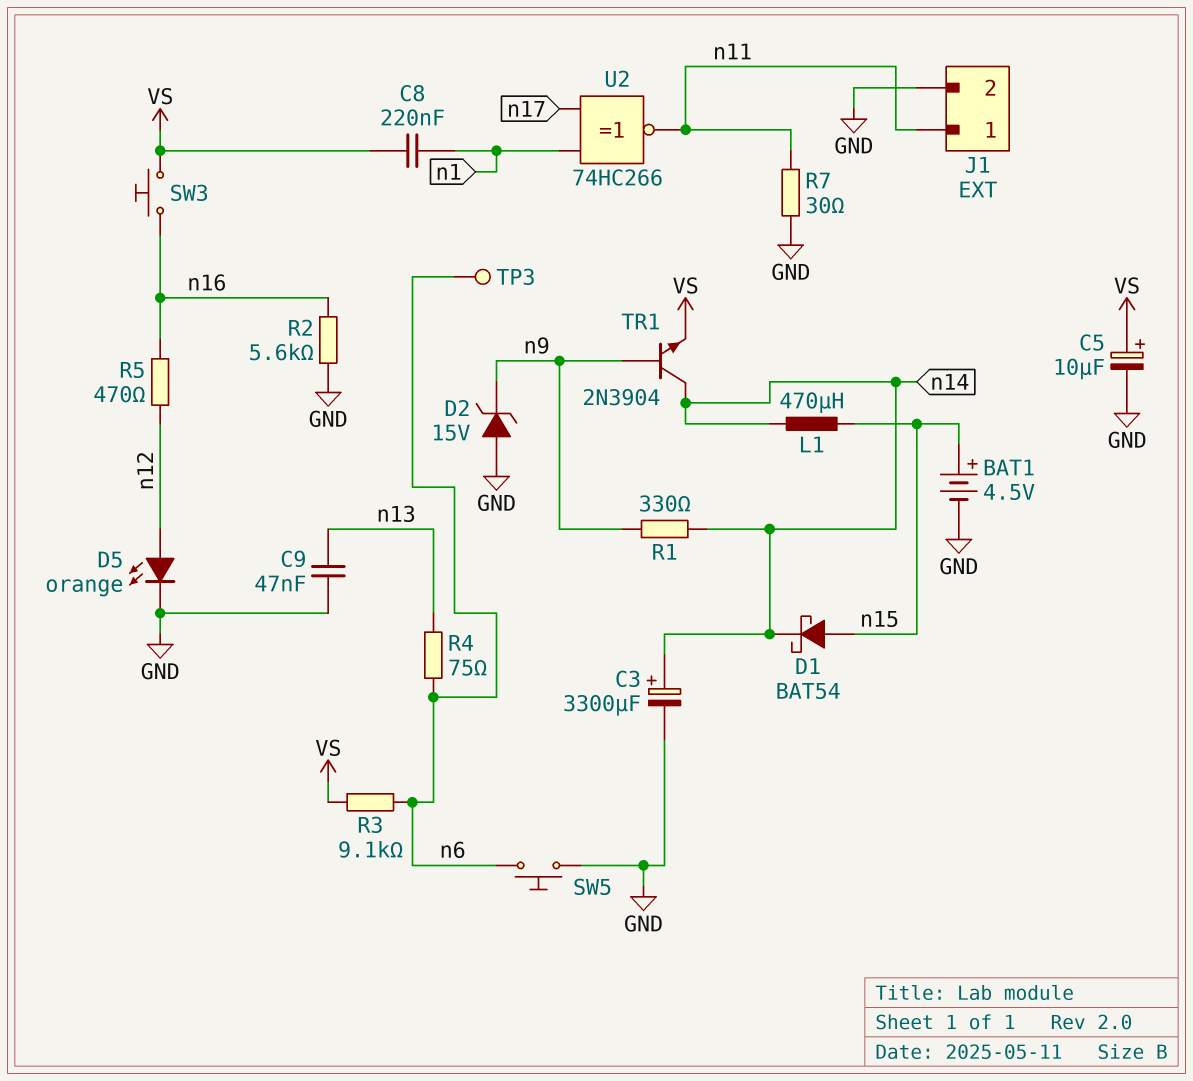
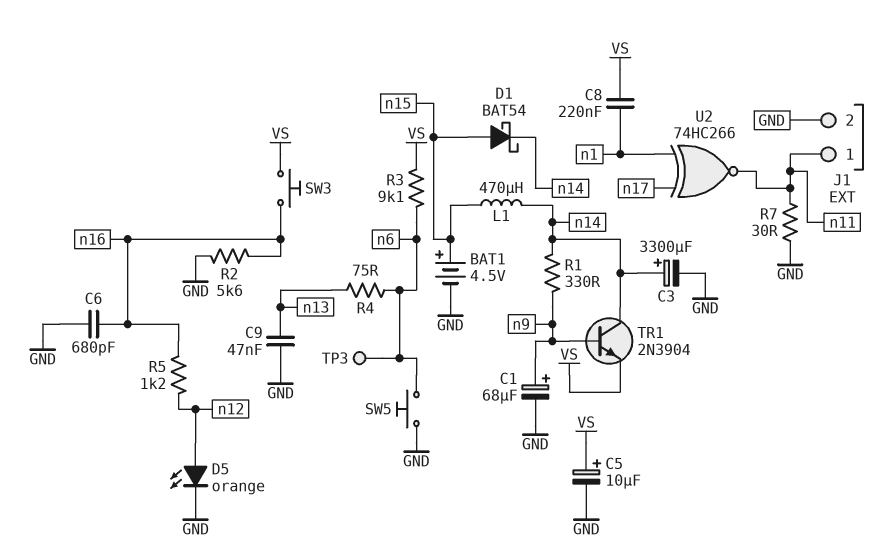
C1: none -> 68uF (plus n9, minus GND)
C6: none -> 680pF (GND, n16)
D2: zener 15V (A GND, K n9) -> none
R5: 470 (n12, n16) -> 1.2k (n12, n16)

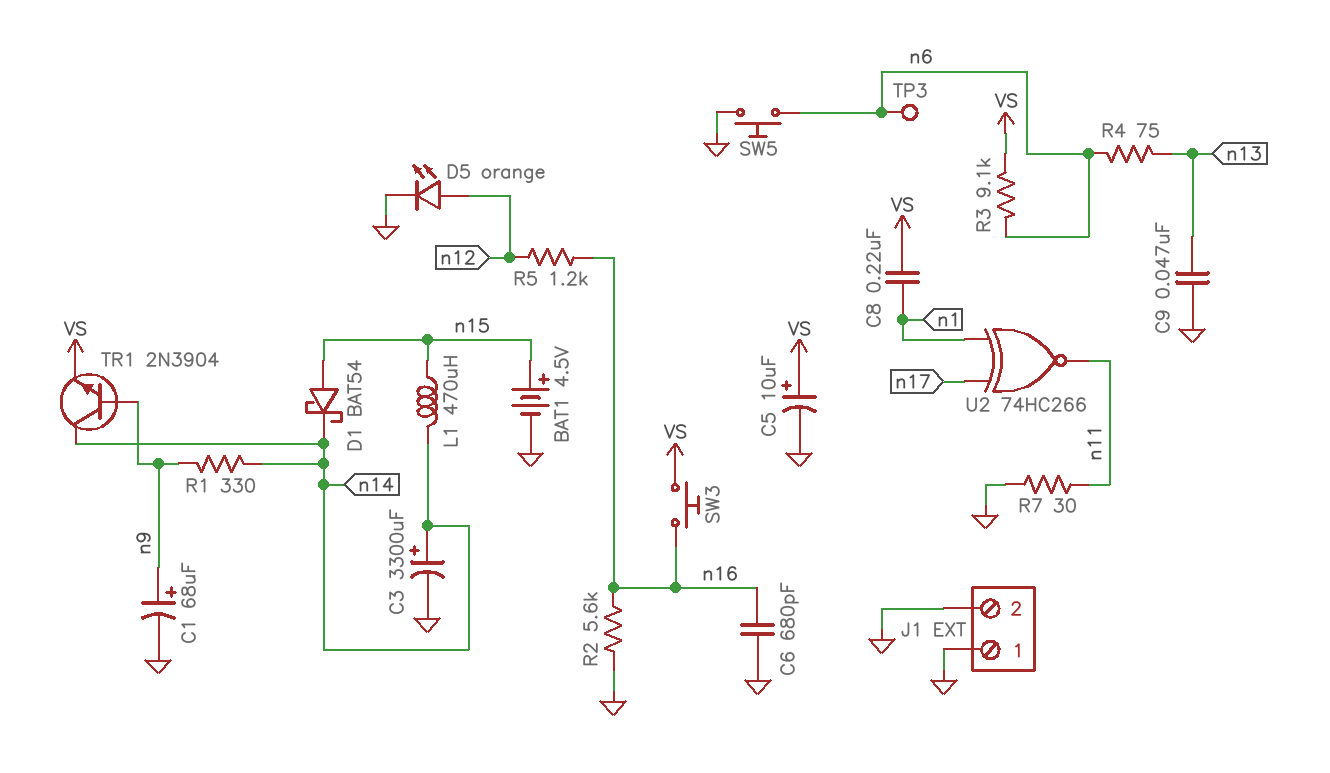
J1 pin 1: n11 -> GND

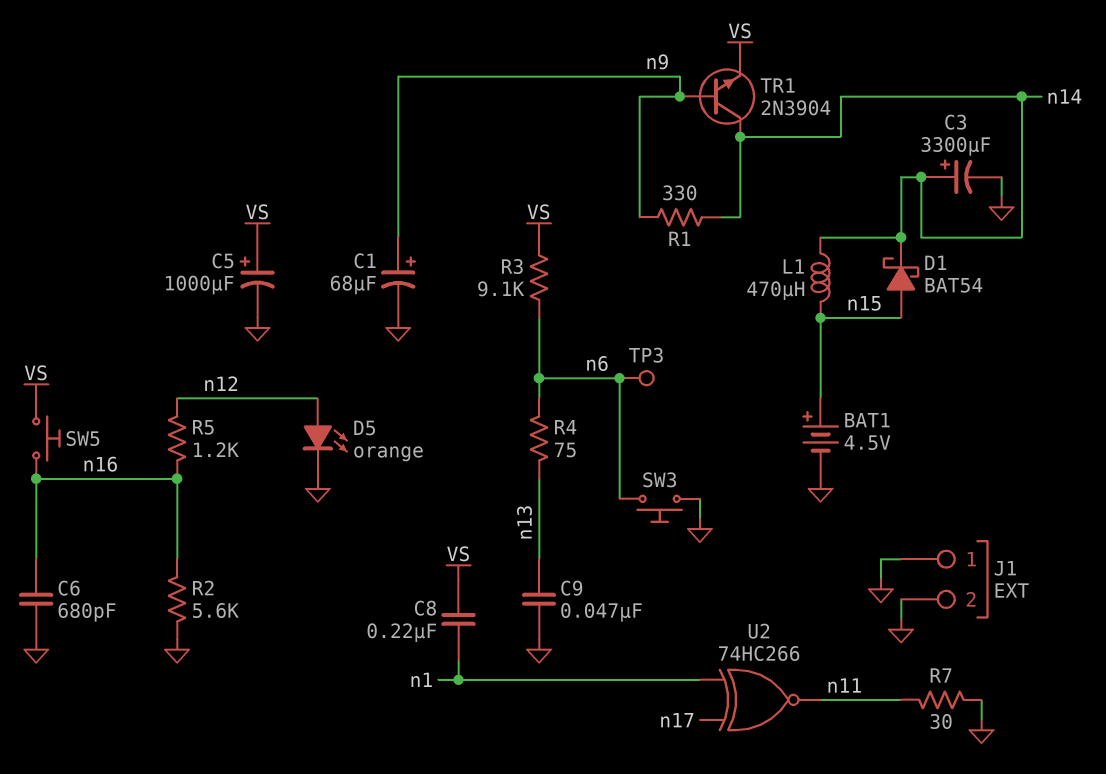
C5: 10uF (plus VS, minus GND) -> 1000uF (plus VS, minus GND)
SW3: button (VS, n16) -> button (GND, n6)
SW5: button (GND, n6) -> button (VS, n16)

